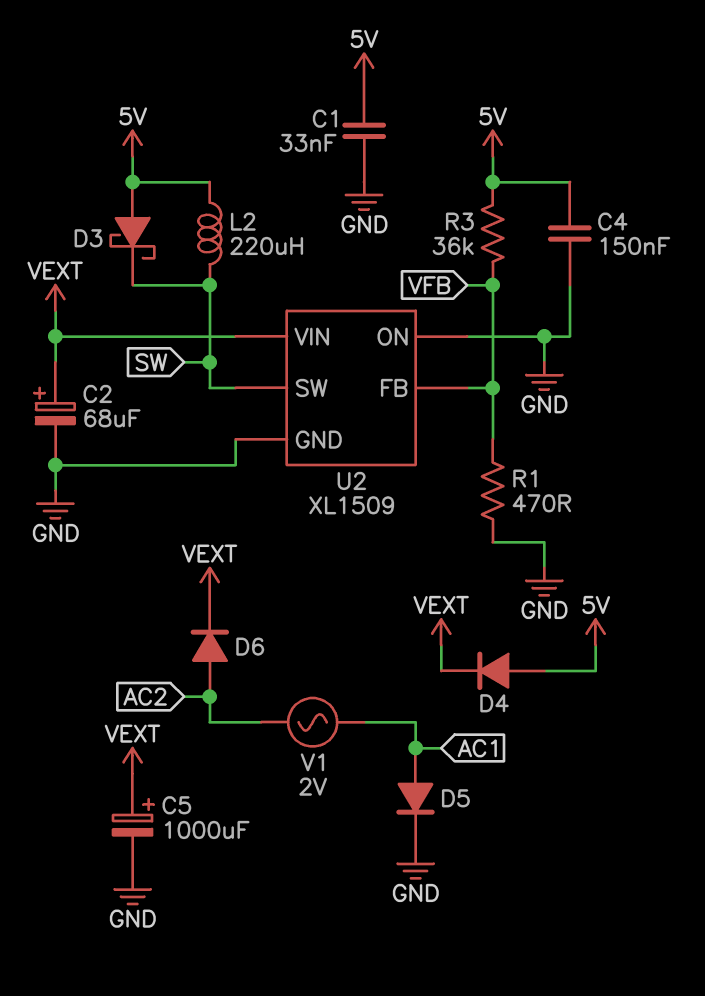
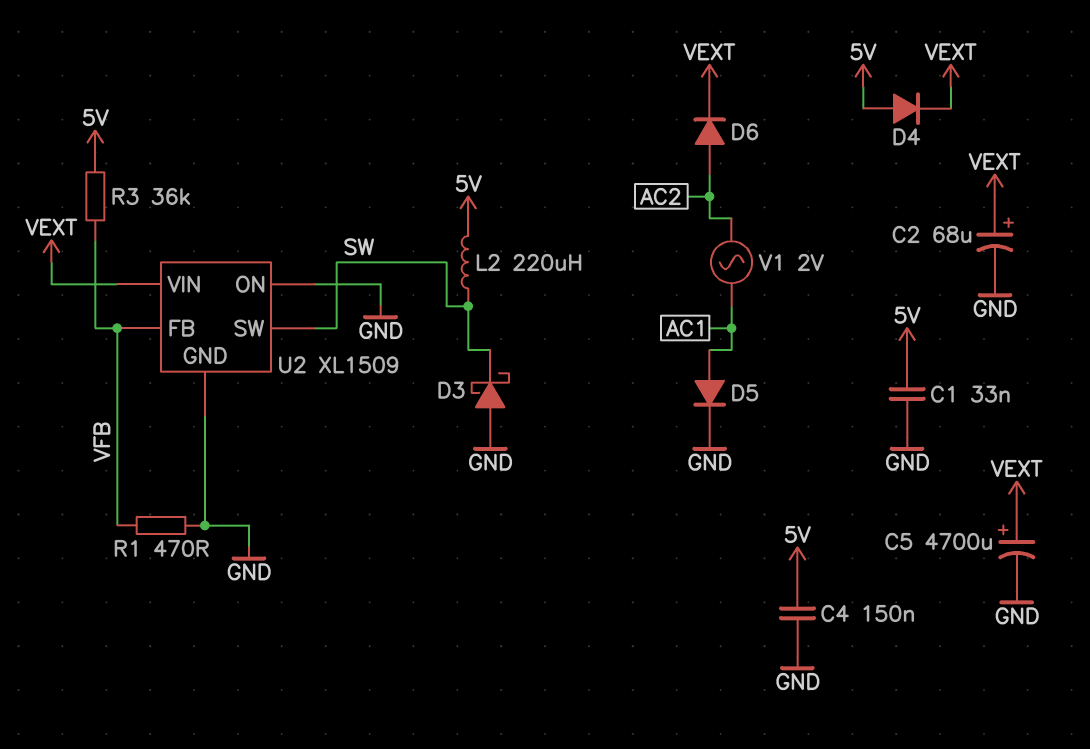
C5: 1000uF (plus VEXT, minus GND) -> 4700uF (plus VEXT, minus GND)
D3: schottky (A 5V, K SW) -> schottky (A GND, K SW)

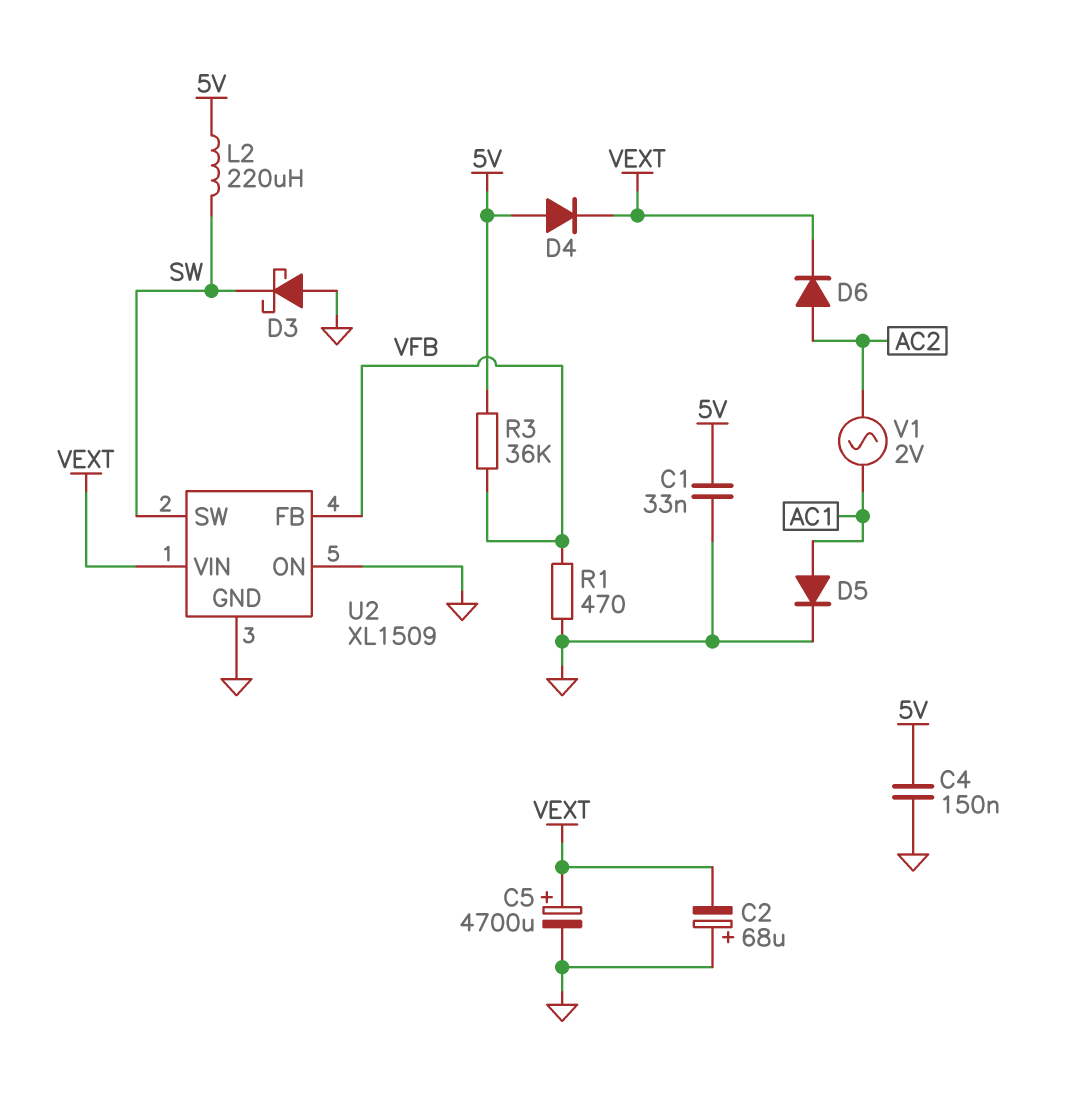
C2: 68uF (plus VEXT, minus GND) -> 68uF (plus GND, minus VEXT)

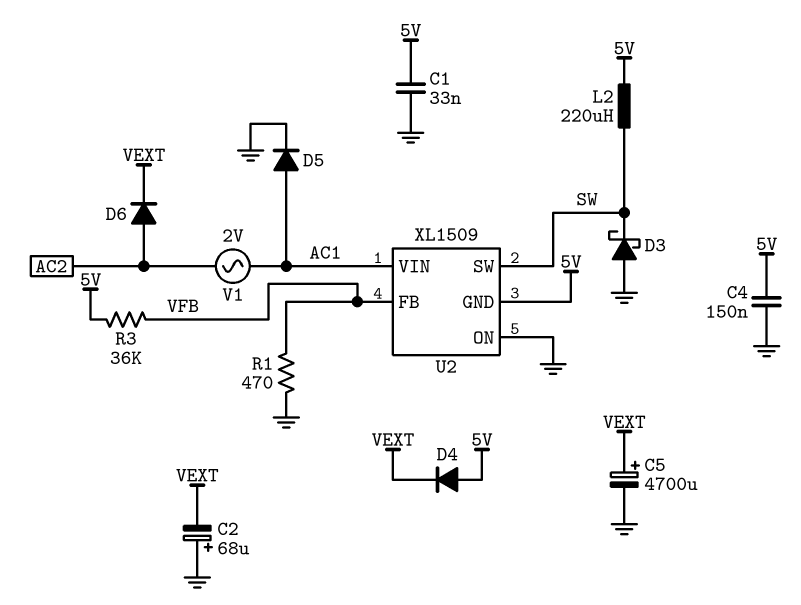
U2 pin GND: GND -> 5V
U2 pin VIN: VEXT -> AC1

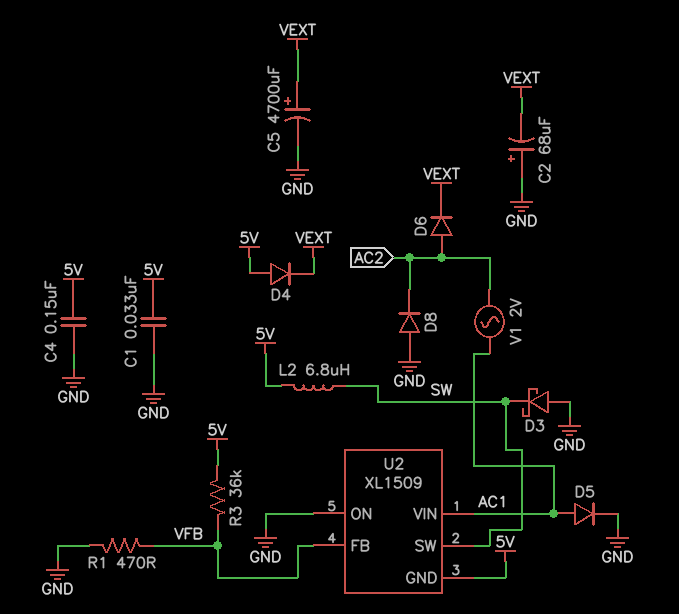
D8: none -> diode (A GND, K AC2)
L2: 220uH (5V, SW) -> 6.8uH (5V, SW)

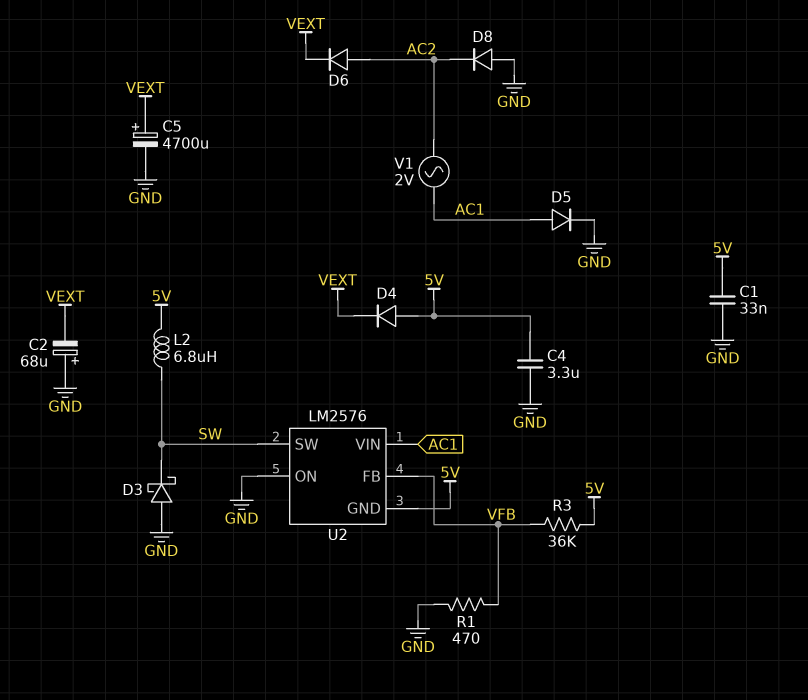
C4: 150nF (5V, GND) -> 3.3uF (5V, GND)
U2: XL1509 -> LM2576

